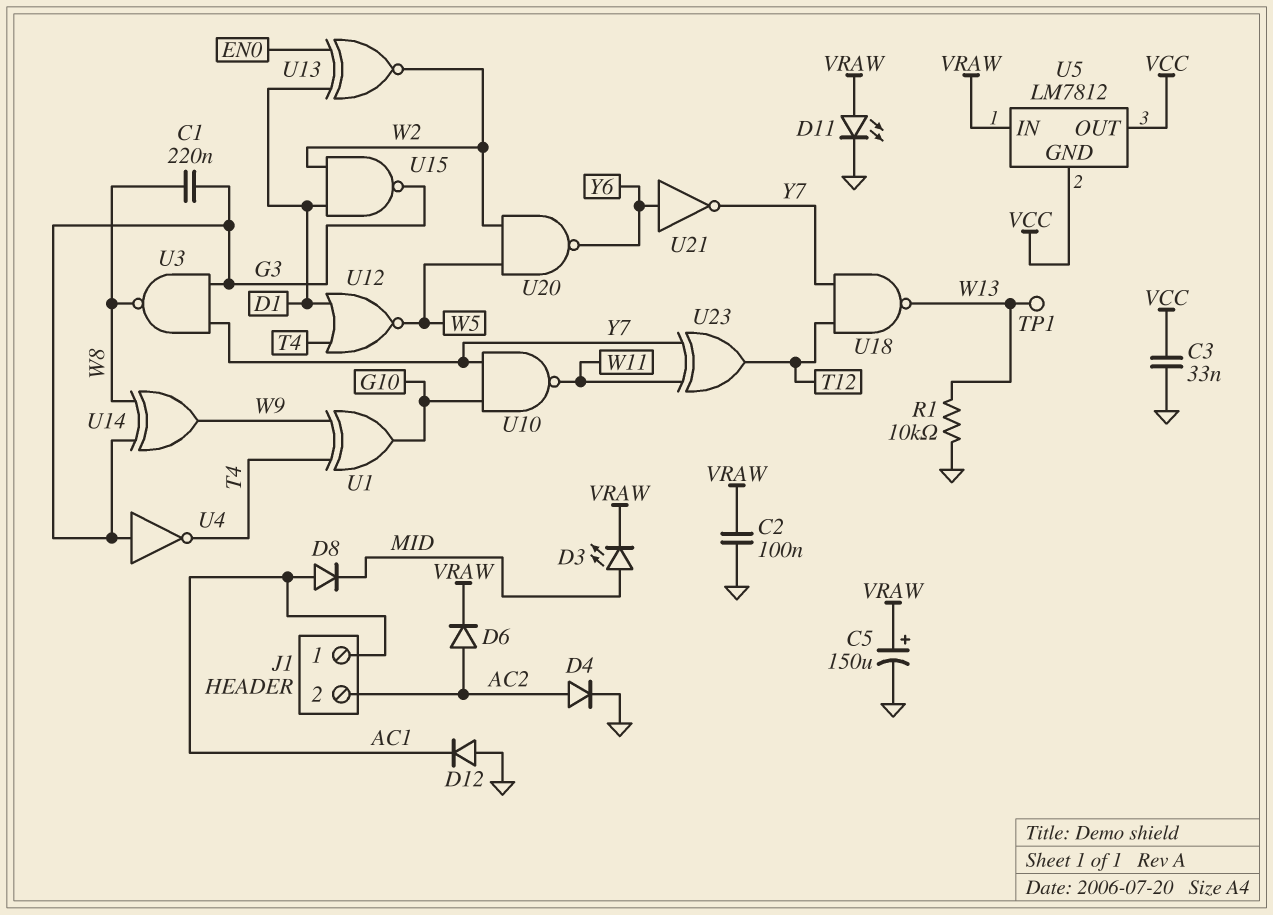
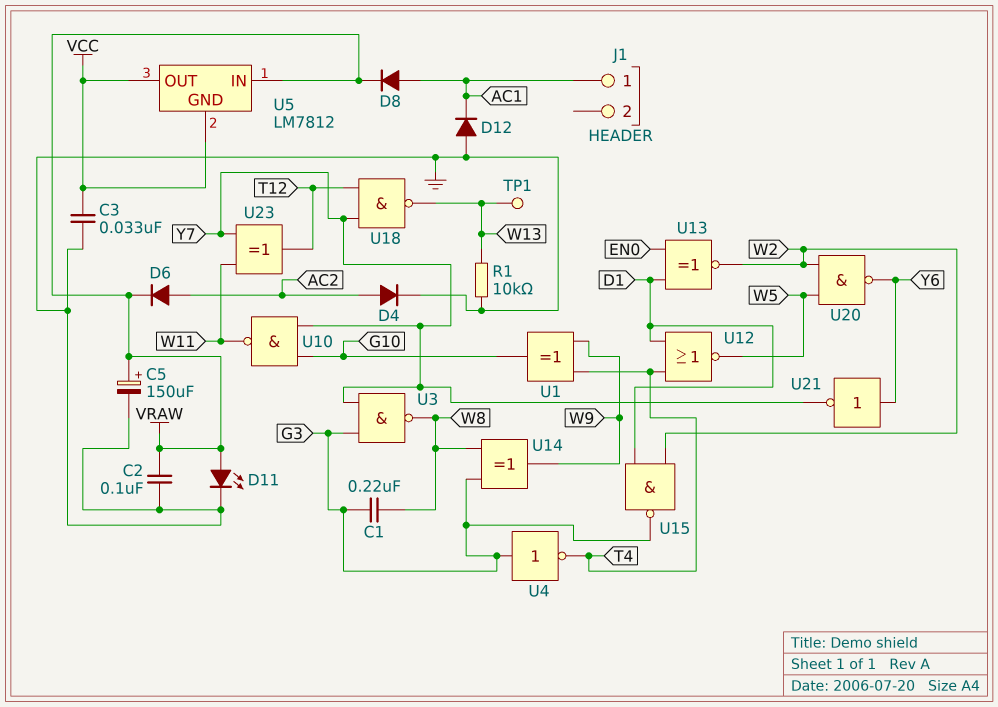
D3: LED (A MID, K VRAW) -> none
D8: diode (A AC1, K MID) -> diode (A AC1, K VRAW)
J1 pin 2: AC2 -> none

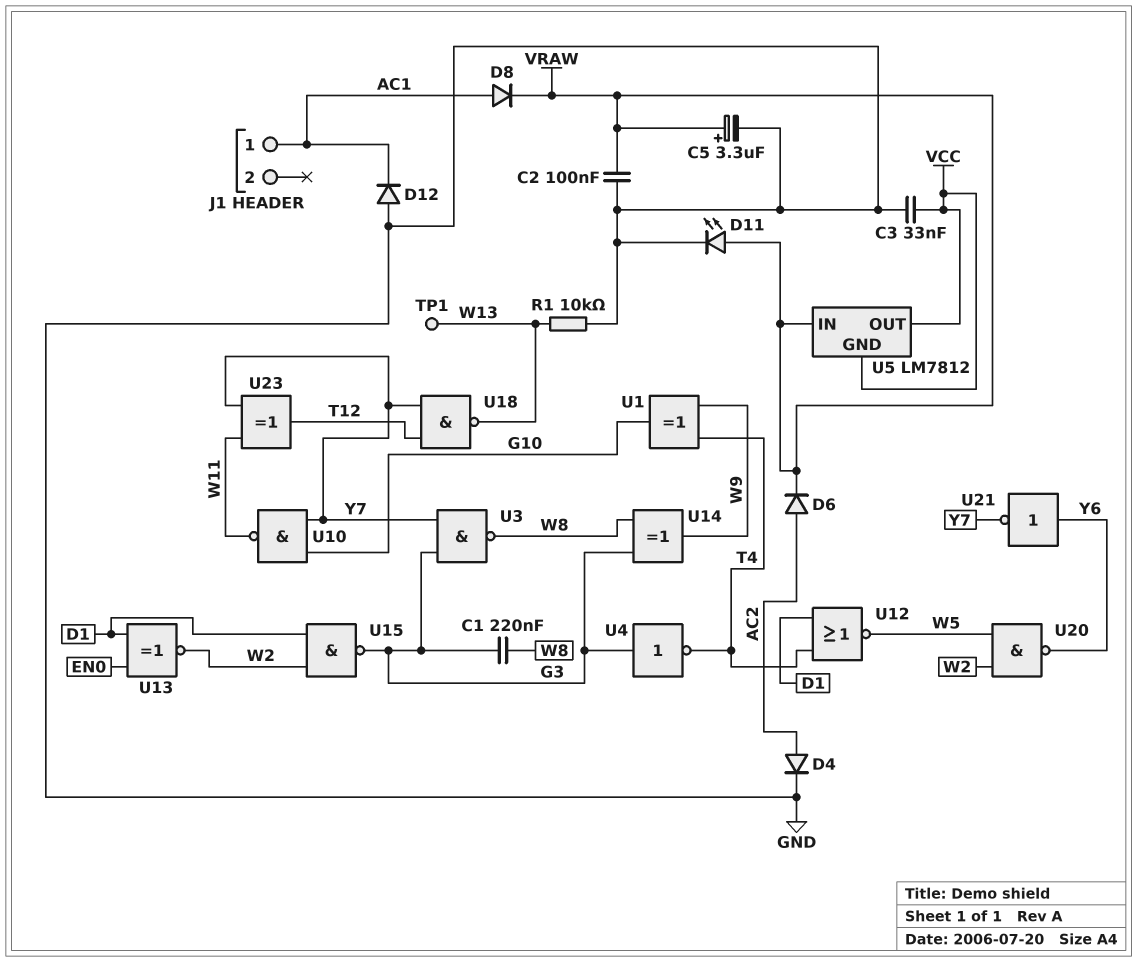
C5: 150uF (plus VRAW, minus GND) -> 3.3uF (plus VRAW, minus GND)

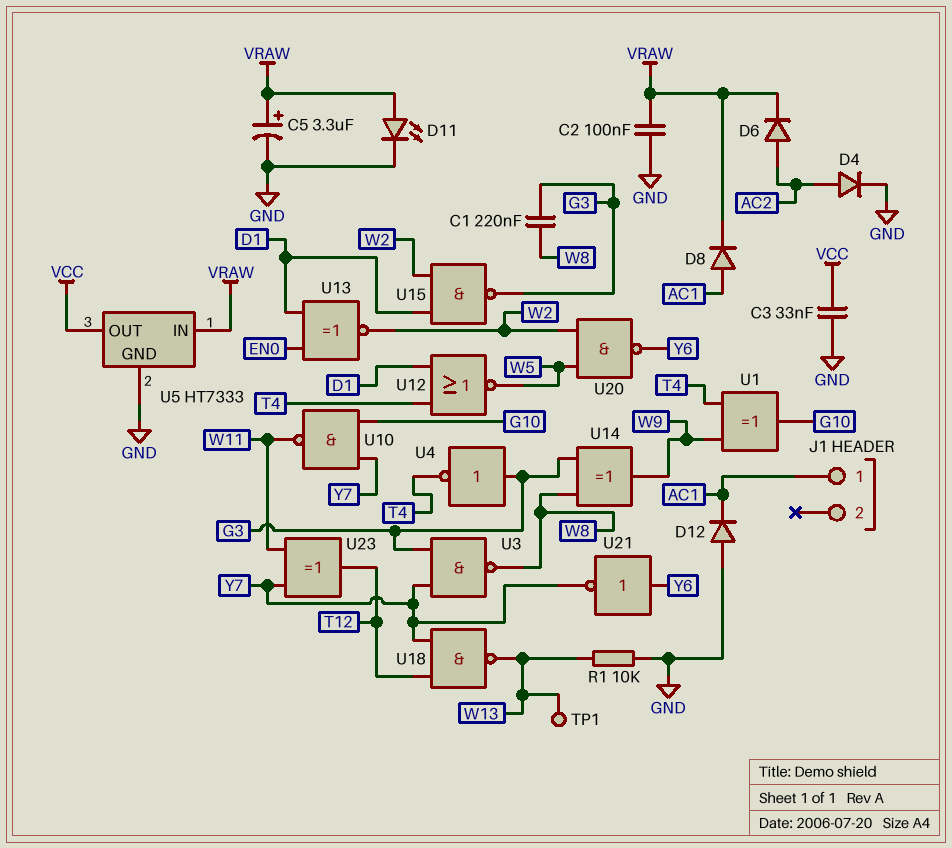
U5: LM7812 -> HT7333
U5 pin GND: VCC -> GND

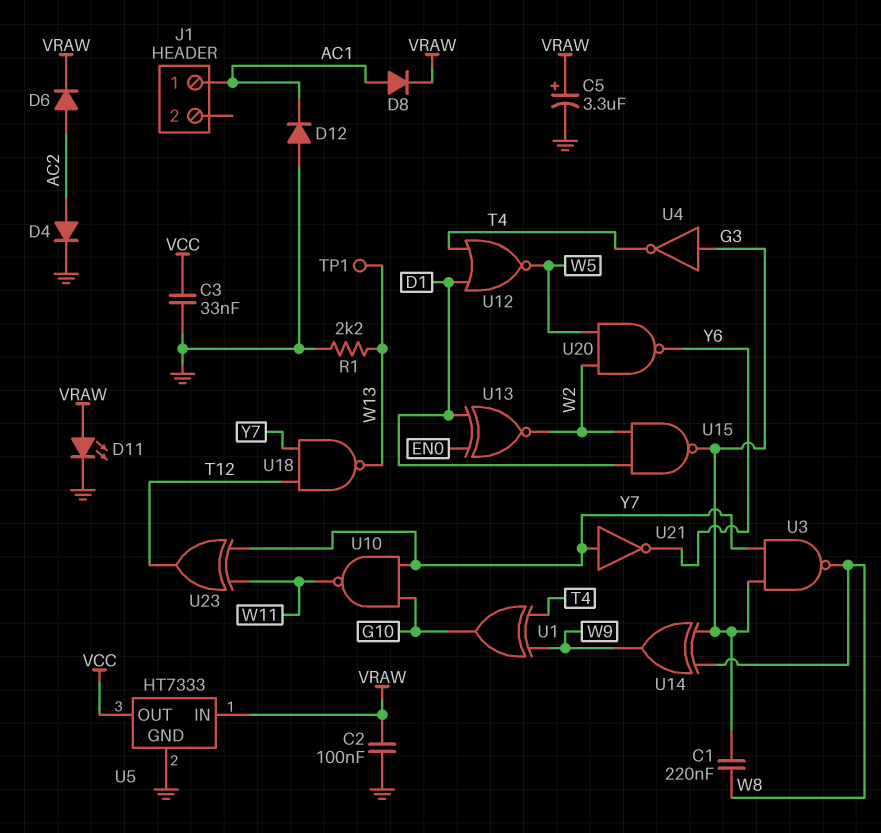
R1: 10k (GND, W13) -> 2.2k (GND, W13)
U21: NOT (in Y6, out Y7) -> NOT (in Y7, out Y6)

